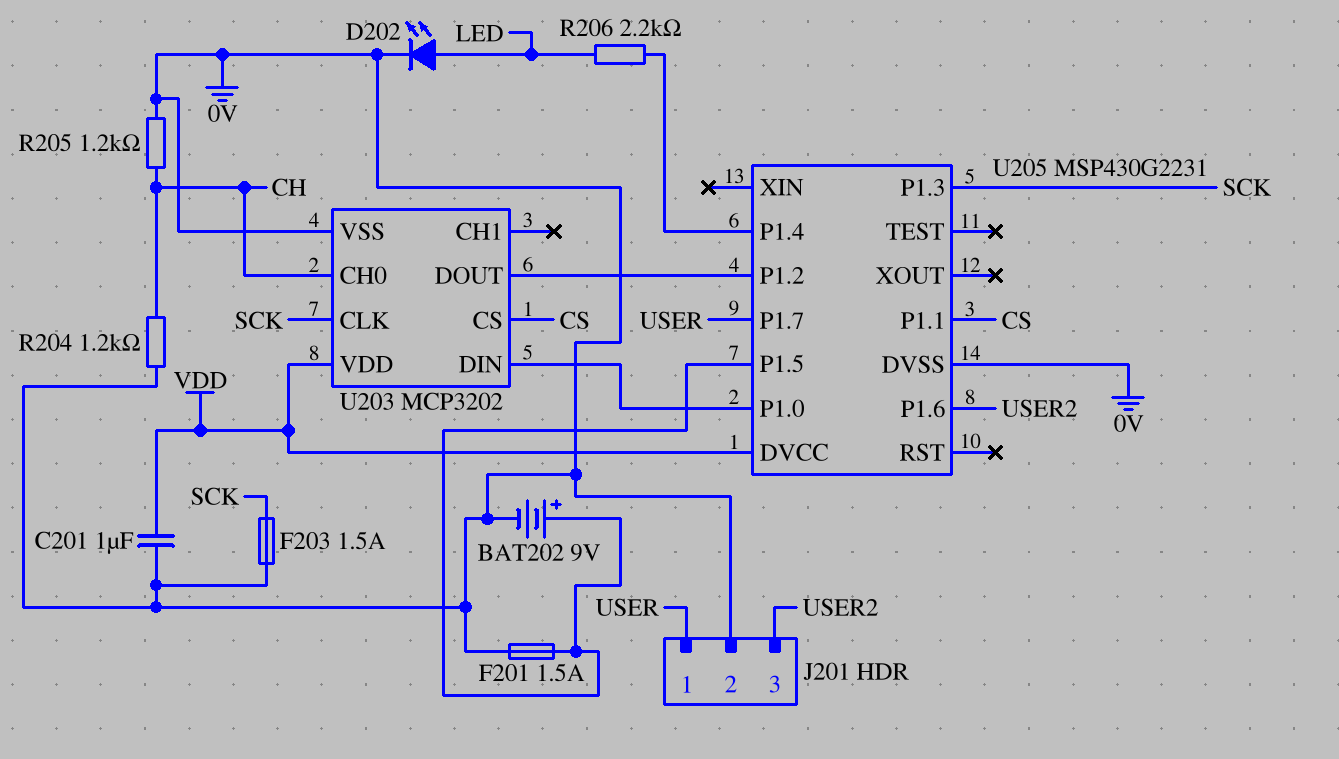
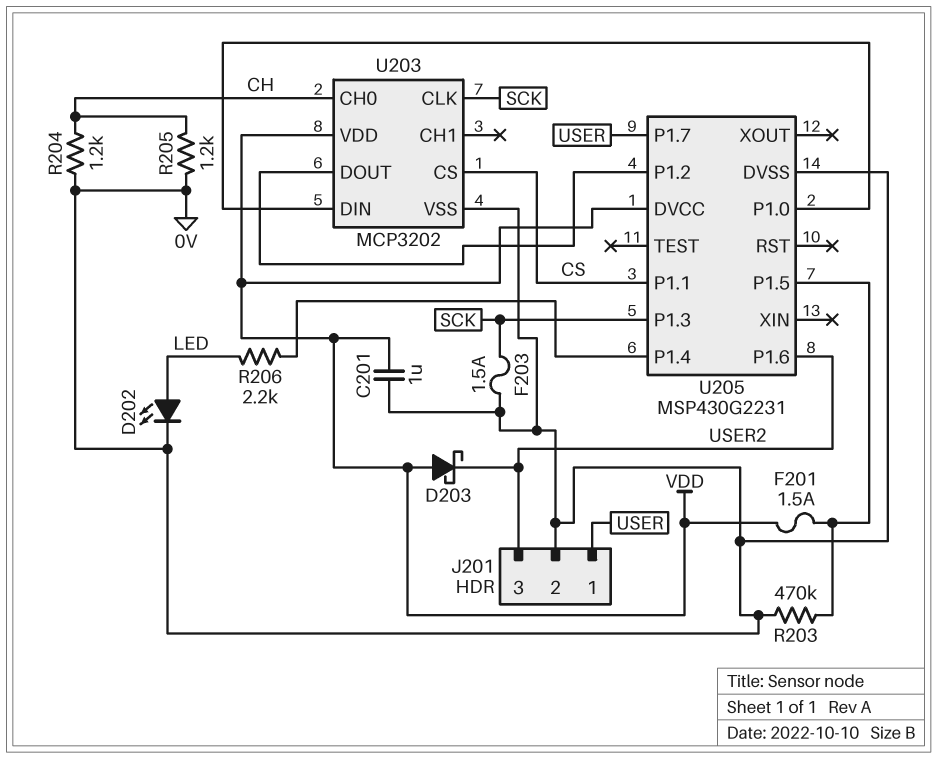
BAT202: 9V (plus U205/P1.5, minus 0V) -> none
D203: none -> schottky (A VDD, K USER2)
F201: 1.5A (0V, U205/P1.5) -> 1.5A (U205/P1.5, VDD)
R203: none -> 470k (0V, U205/P1.5)

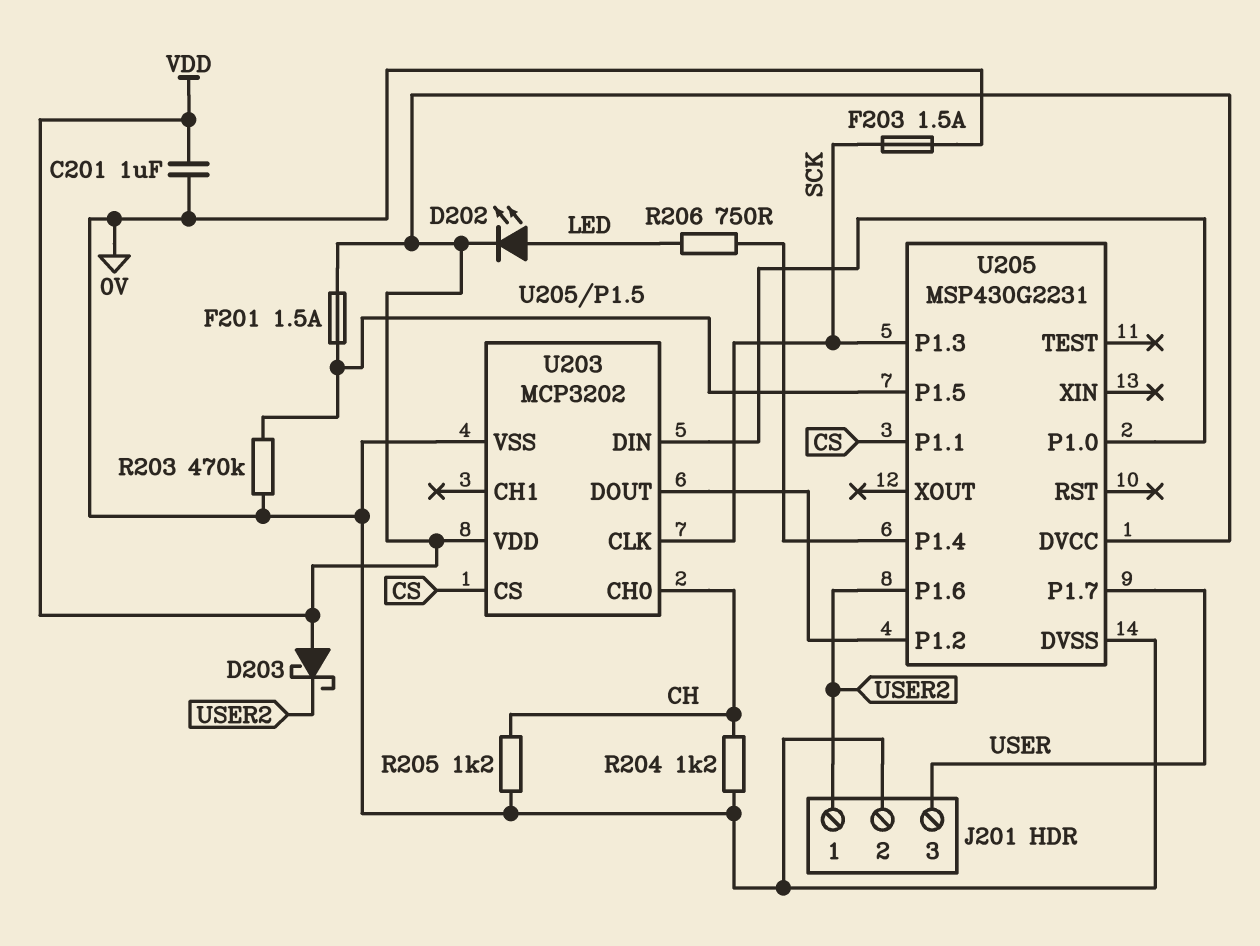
D202: LED (A LED, K 0V) -> LED (A LED, K VDD)
J201 pin 1: USER -> USER2
J201 pin 3: USER2 -> USER
R206: 2.2k (LED, U205/P1.4) -> 750 (LED, U205/P1.4)

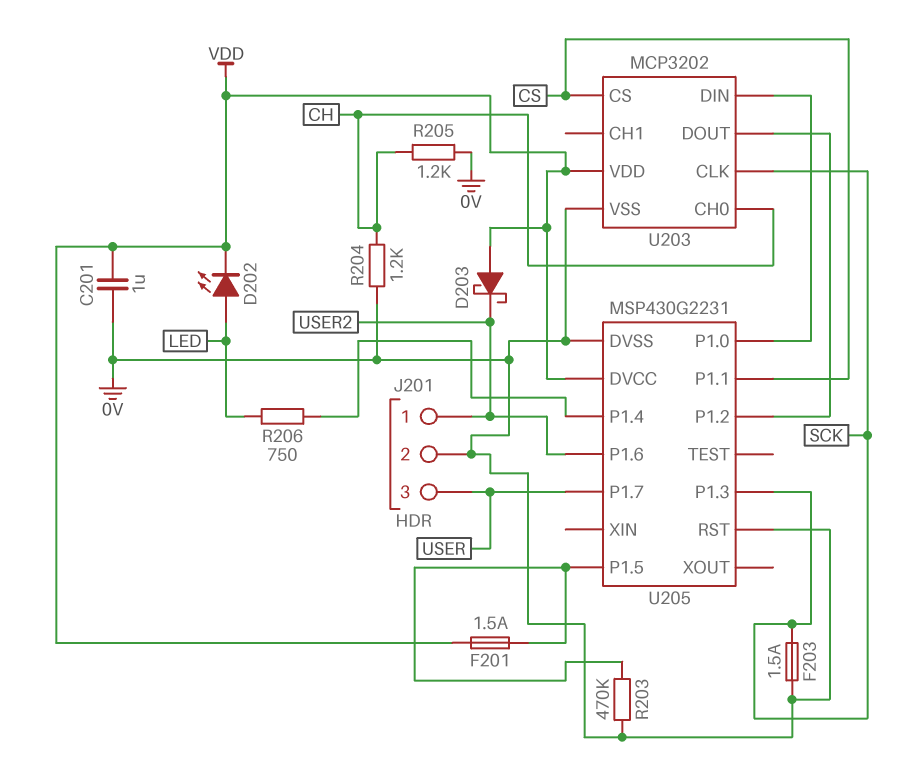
U205 pin RST: none -> 0V

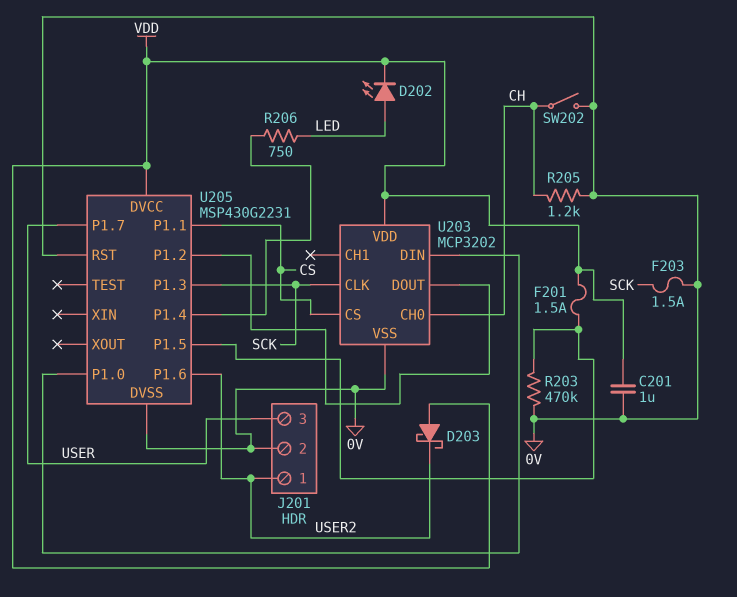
R204: 1.2k (0V, CH) -> none
SW202: none -> switch (0V, CH)

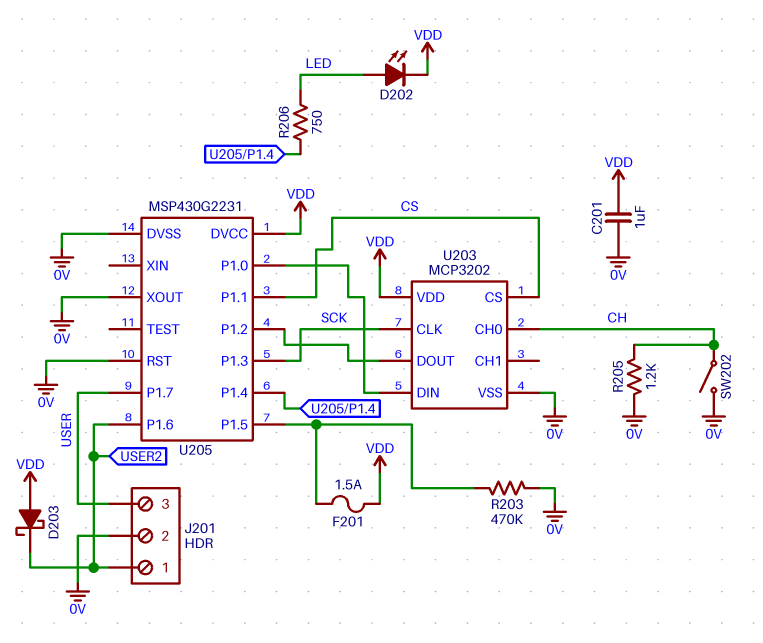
F203: 1.5A (0V, SCK) -> none
U205 pin XOUT: none -> 0V

